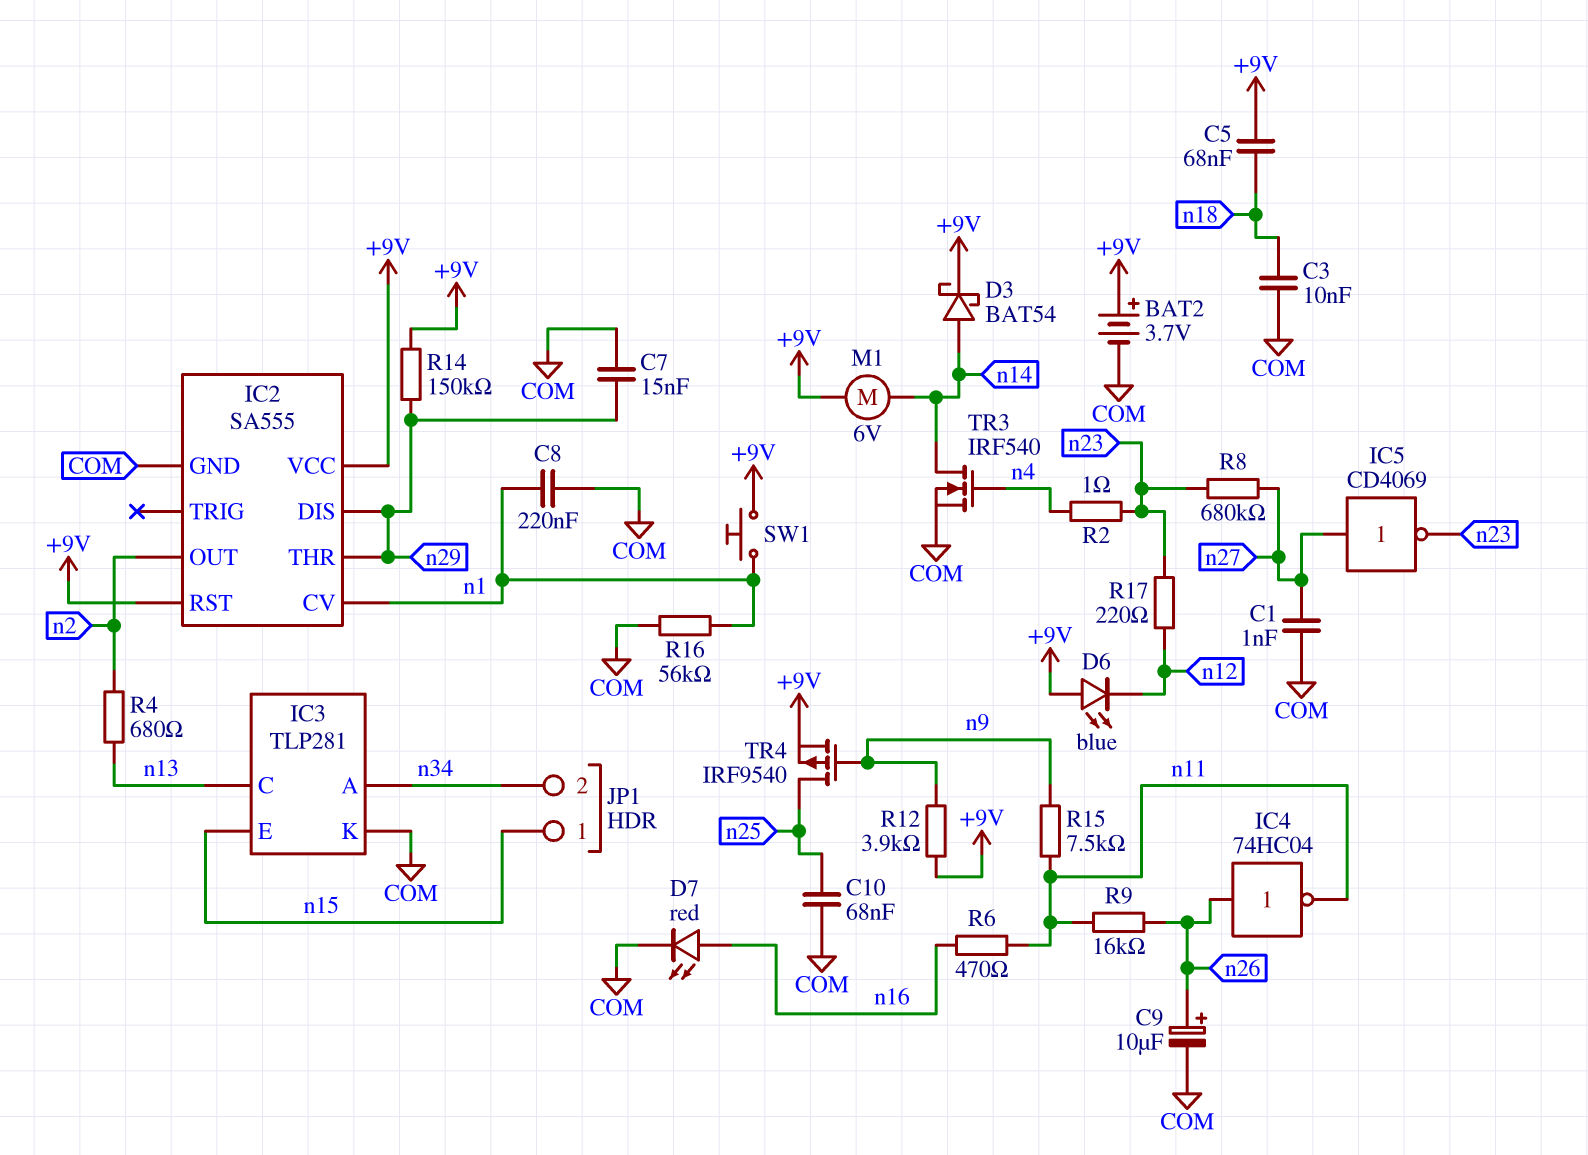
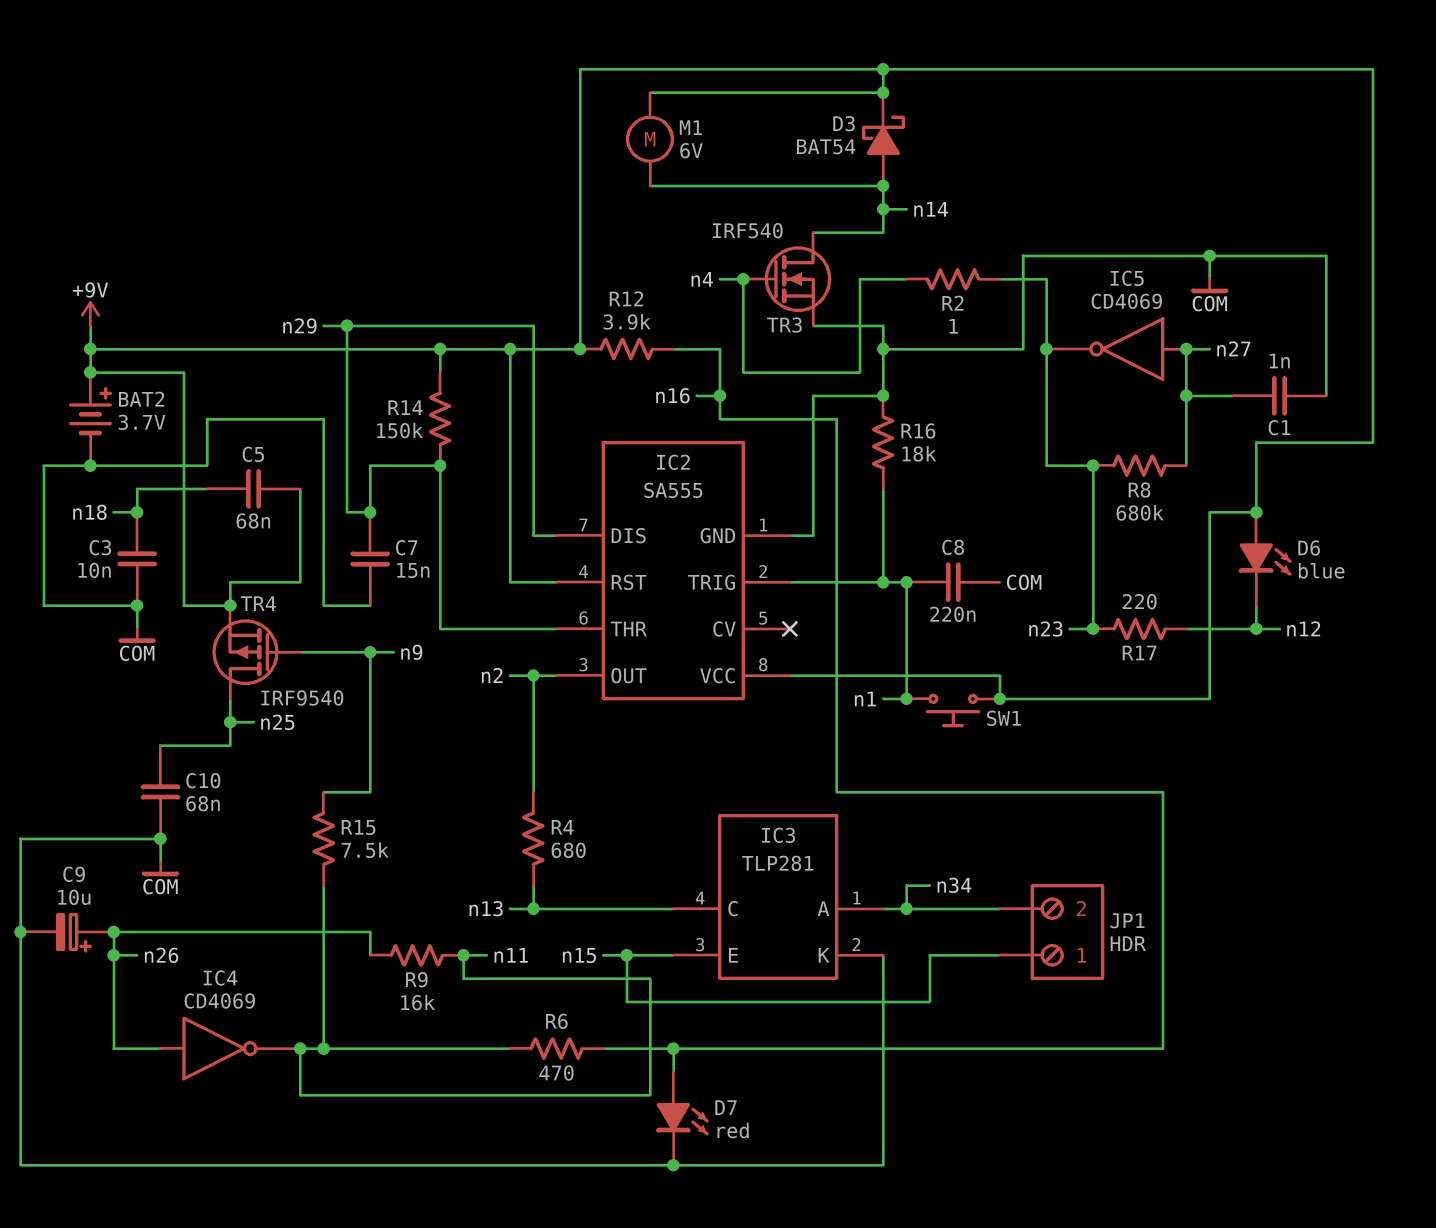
IC2 pin CV: n1 -> none
IC2 pin TRIG: none -> n1
IC4: NOT 74HC04 (in n26, out n11) -> NOT CD4069 (in n26, out n11)
R12: 3.9k (+9V, n9) -> 3.9k (+9V, n16)
R16: 56k (COM, n1) -> 18k (COM, n1)

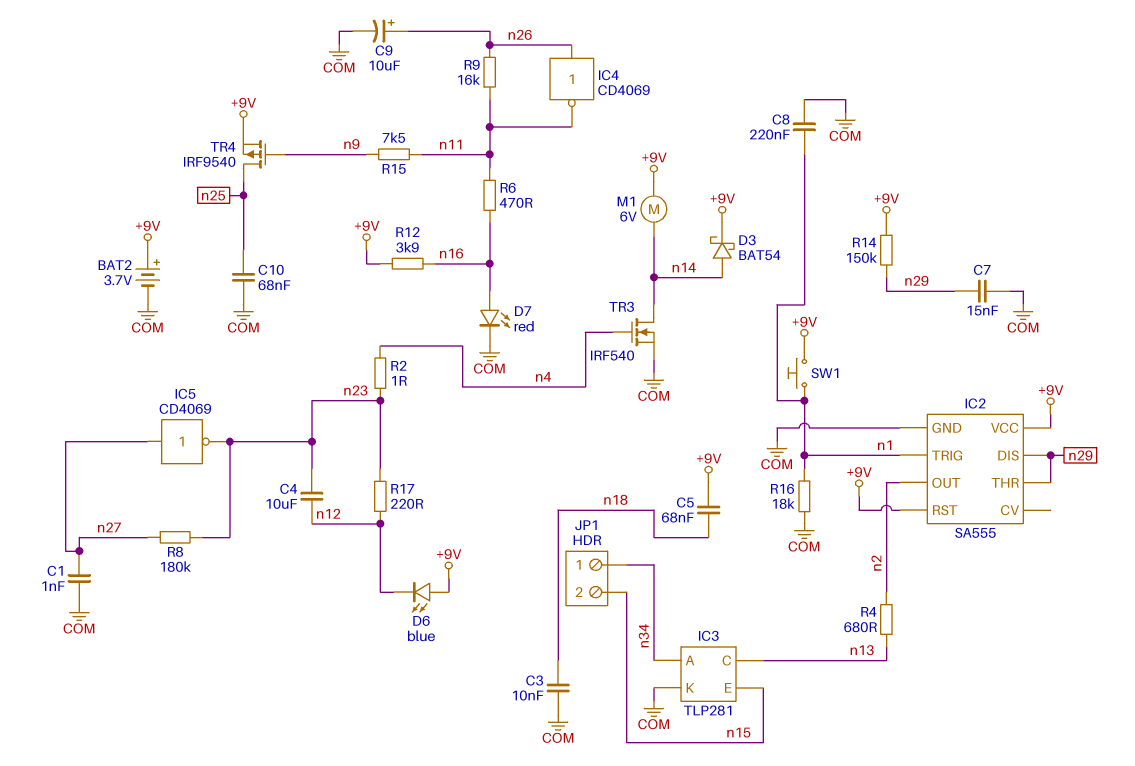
C4: none -> 10uF (n12, n23)
JP1 pin 1: n15 -> n34
JP1 pin 2: n34 -> n15
R8: 680k (n23, n27) -> 180k (n23, n27)

